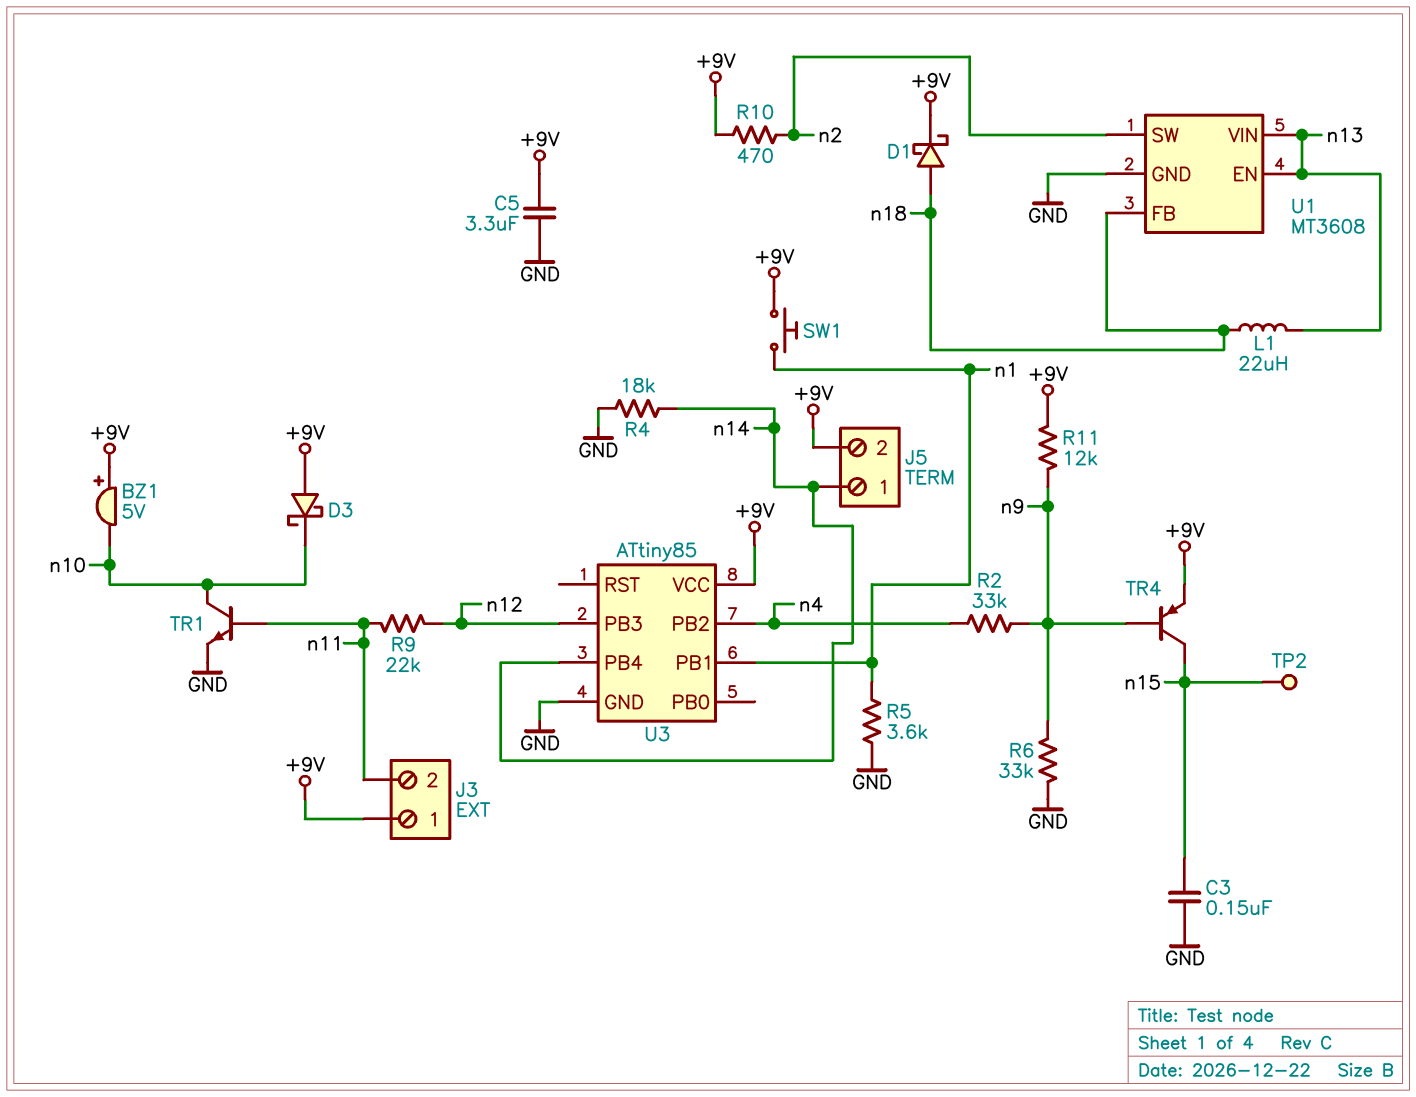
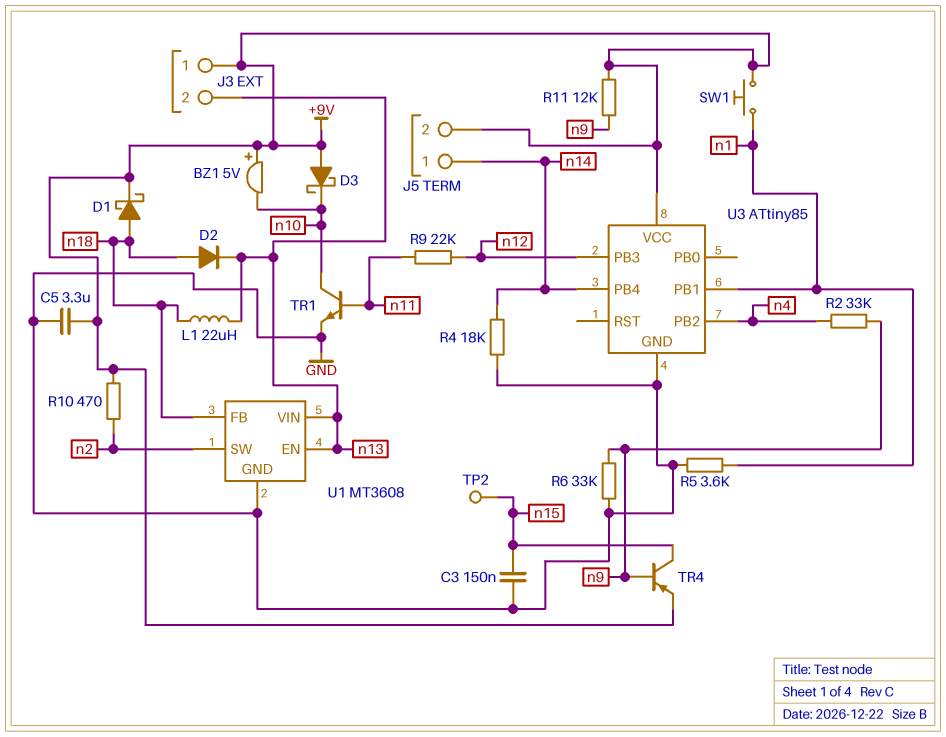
D2: none -> diode (A n18, K n13)
J3 pin 2: n11 -> n13

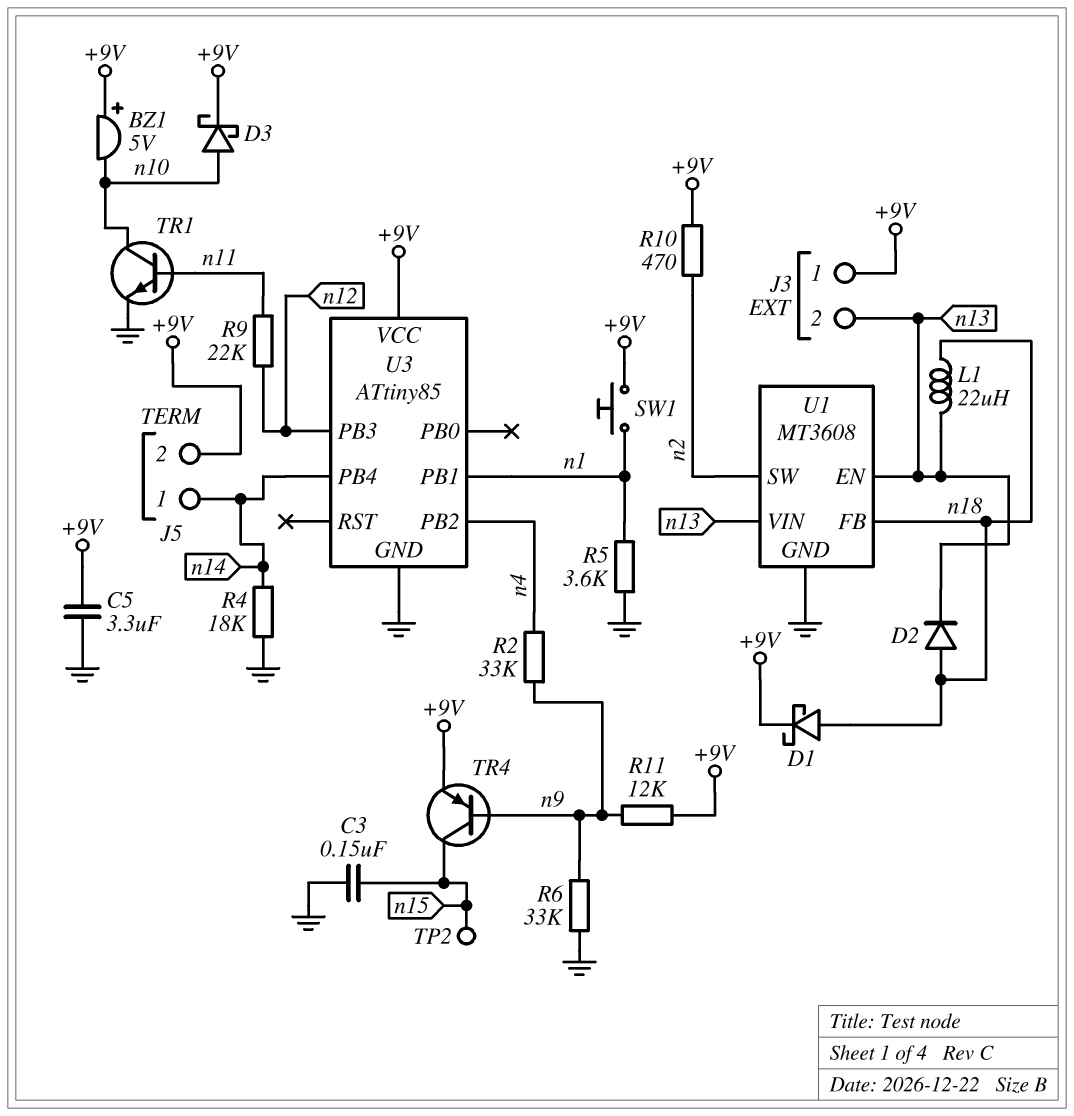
D3: schottky (A +9V, K n10) -> schottky (A n10, K +9V)

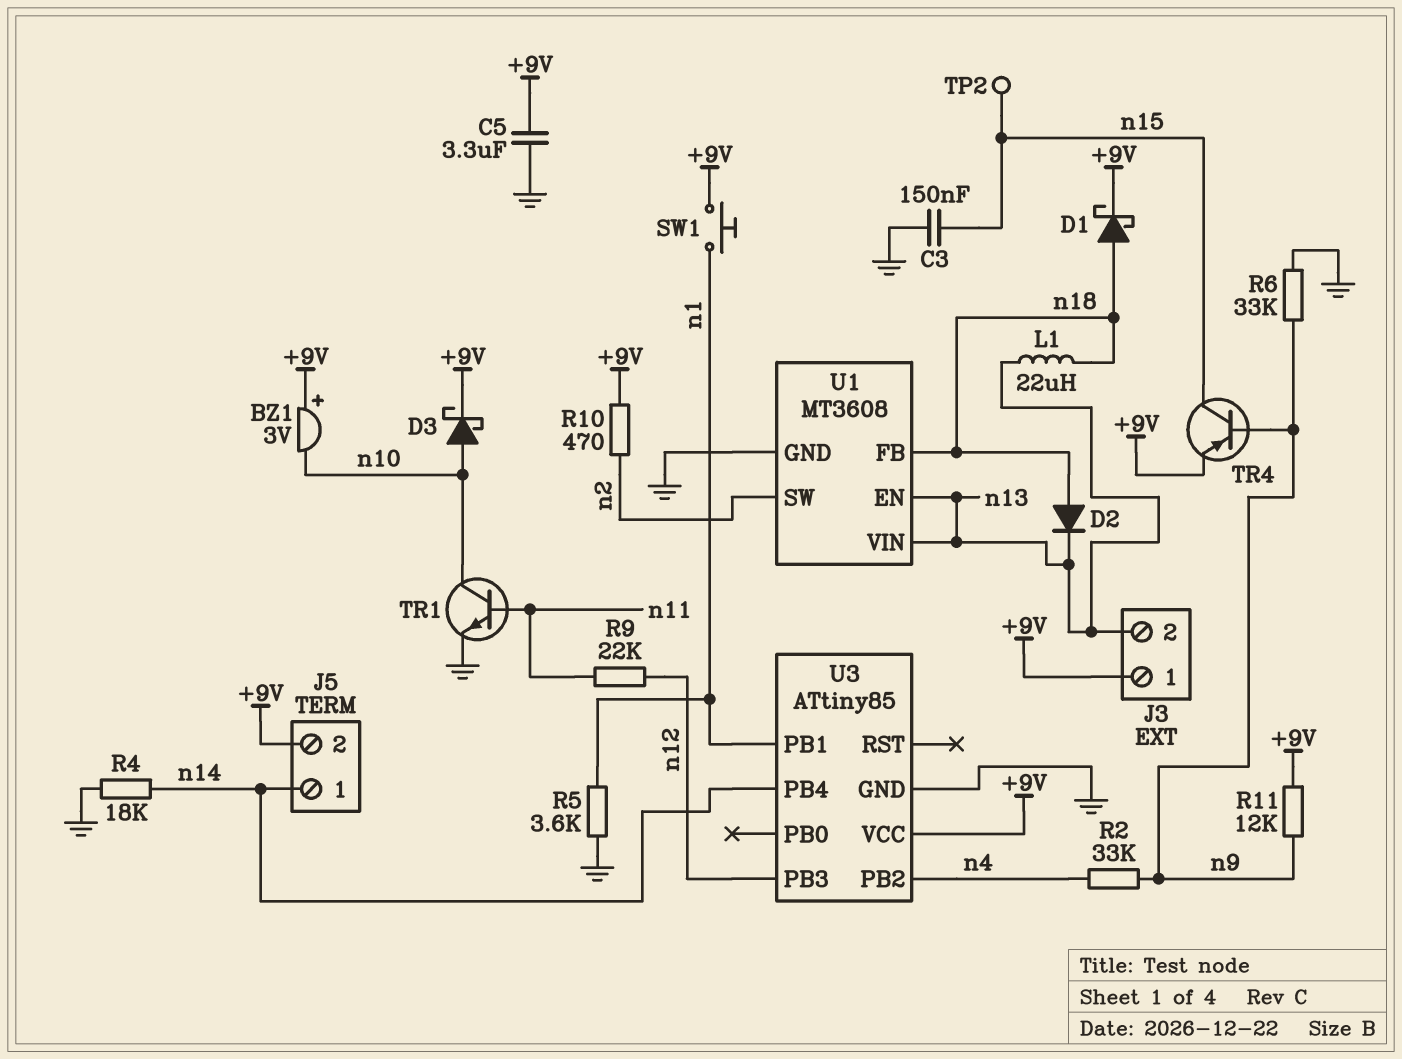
BZ1: buzzer 5V (plus +9V, minus n10) -> buzzer 3V (plus +9V, minus n10)

